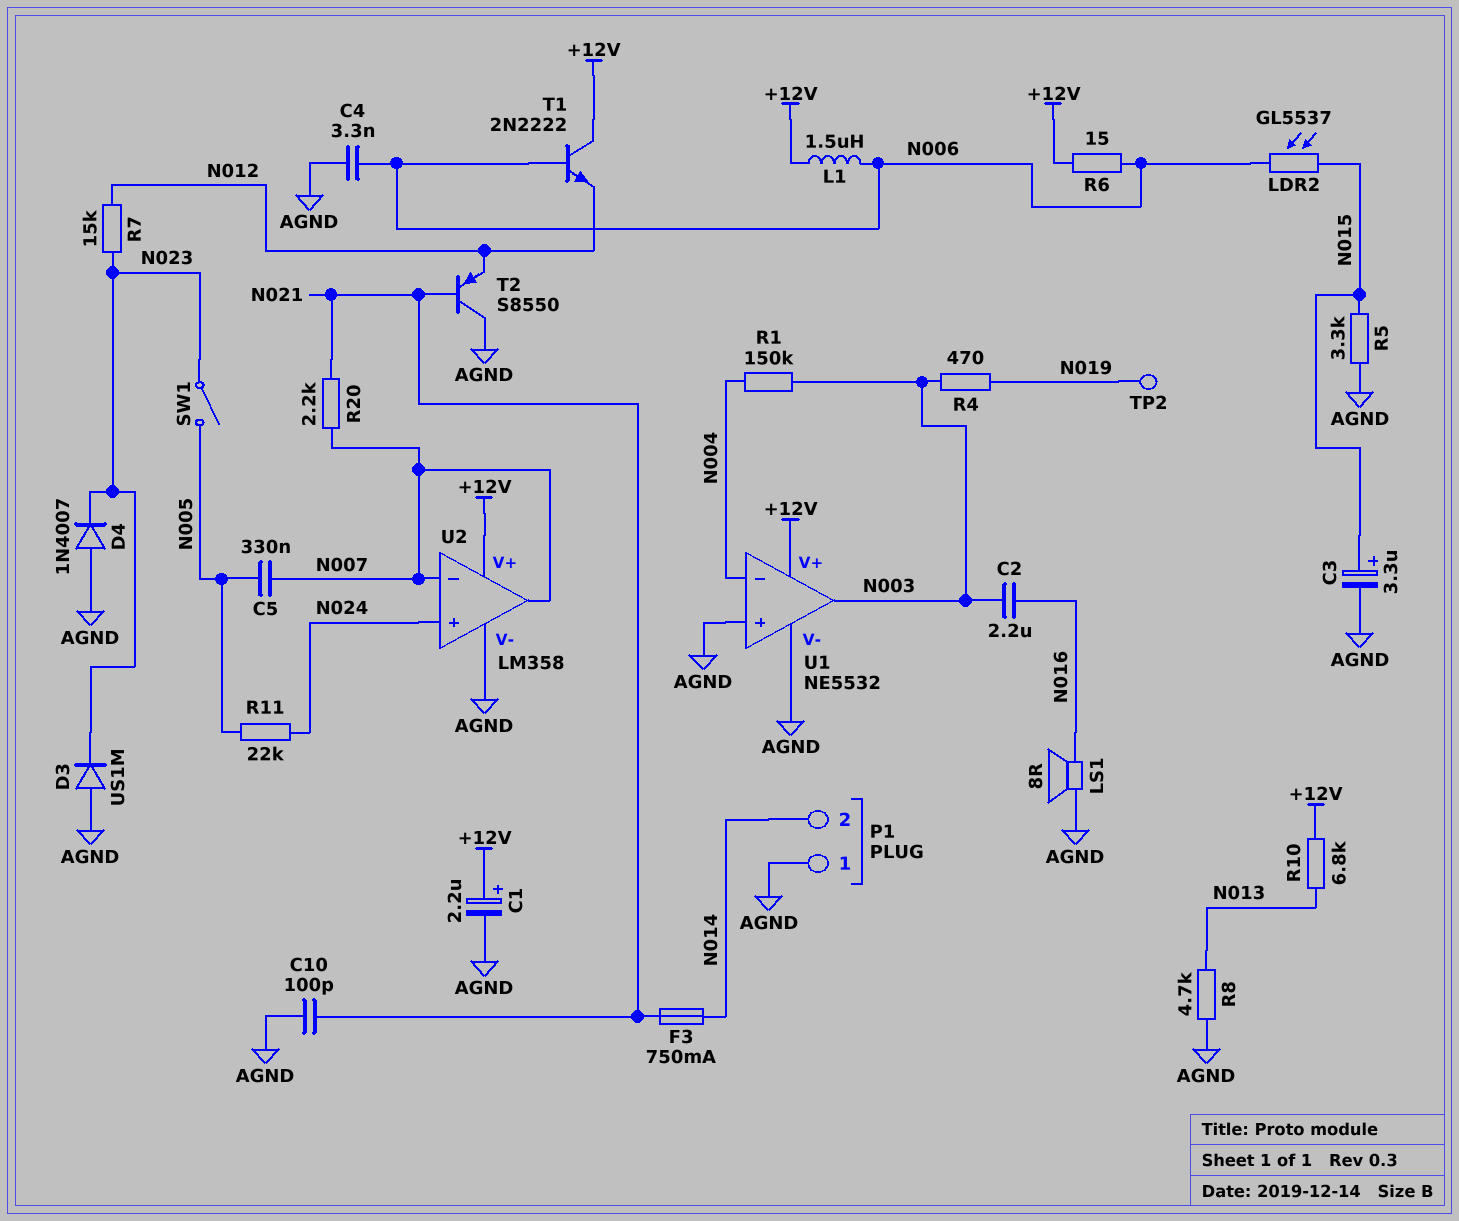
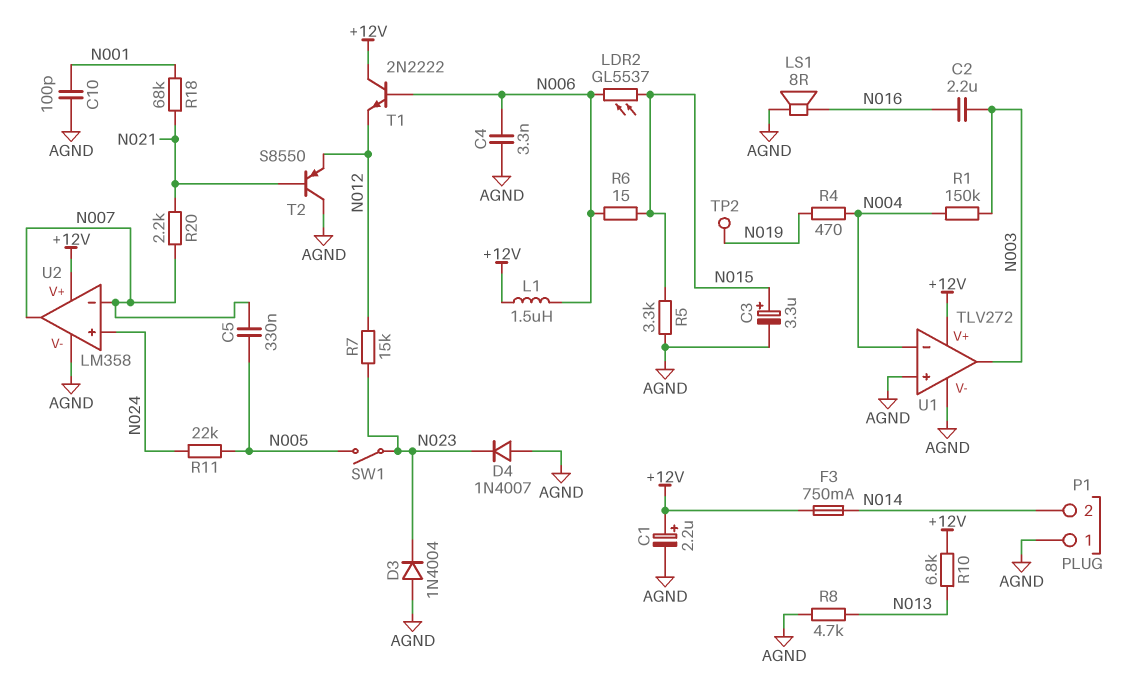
C10: 100pF (AGND, N021) -> 100pF (AGND, N001)
D3: diode US1M (A AGND, K N023) -> diode 1N4004 (A AGND, K N023)
F3: 750mA (N014, N021) -> 750mA (+12V, N014)
R4: 470 (N003, N019) -> 470 (N004, N019)
R6: 15 (+12V, N006) -> 15 (N006, N015)
R18: none -> 68k (N001, N021)
U1: NE5532 -> TLV272

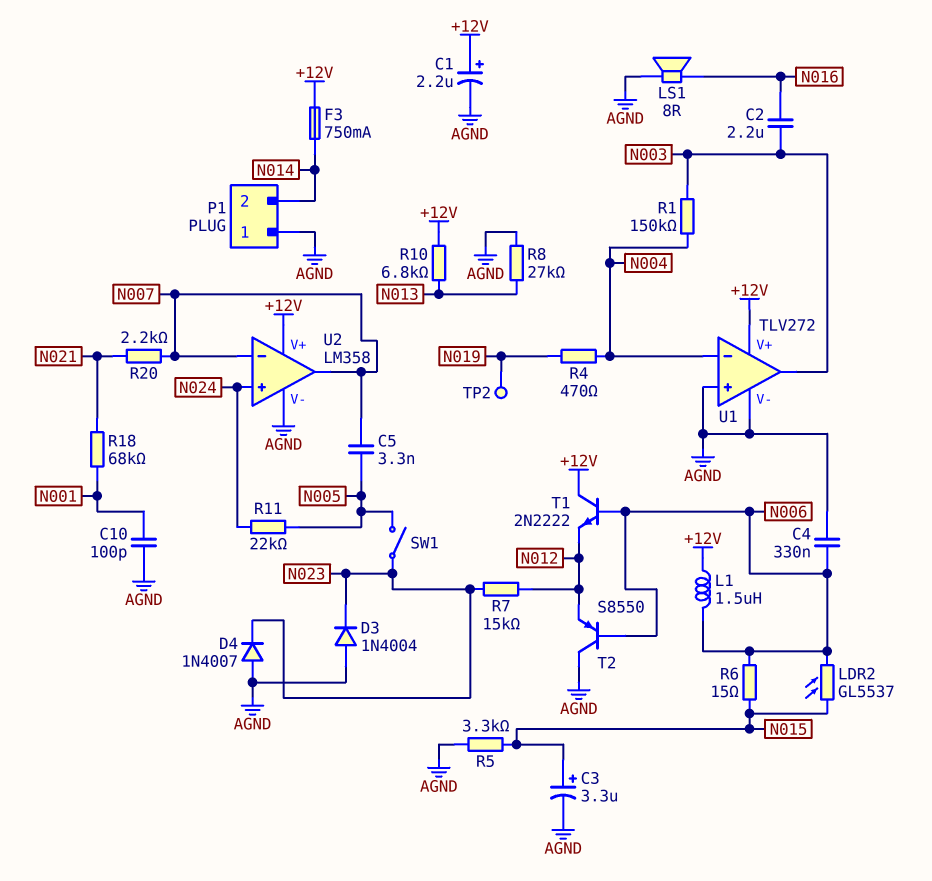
C4: 3.3nF (AGND, N006) -> 330nF (AGND, N006)
C5: 330nF (N005, N007) -> 3.3nF (N005, N007)
R8: 4.7k (AGND, N013) -> 27k (AGND, N013)
T2: PNP S8550 (B N021, C AGND, E N012) -> PNP S8550 (B N006, C AGND, E N012)

